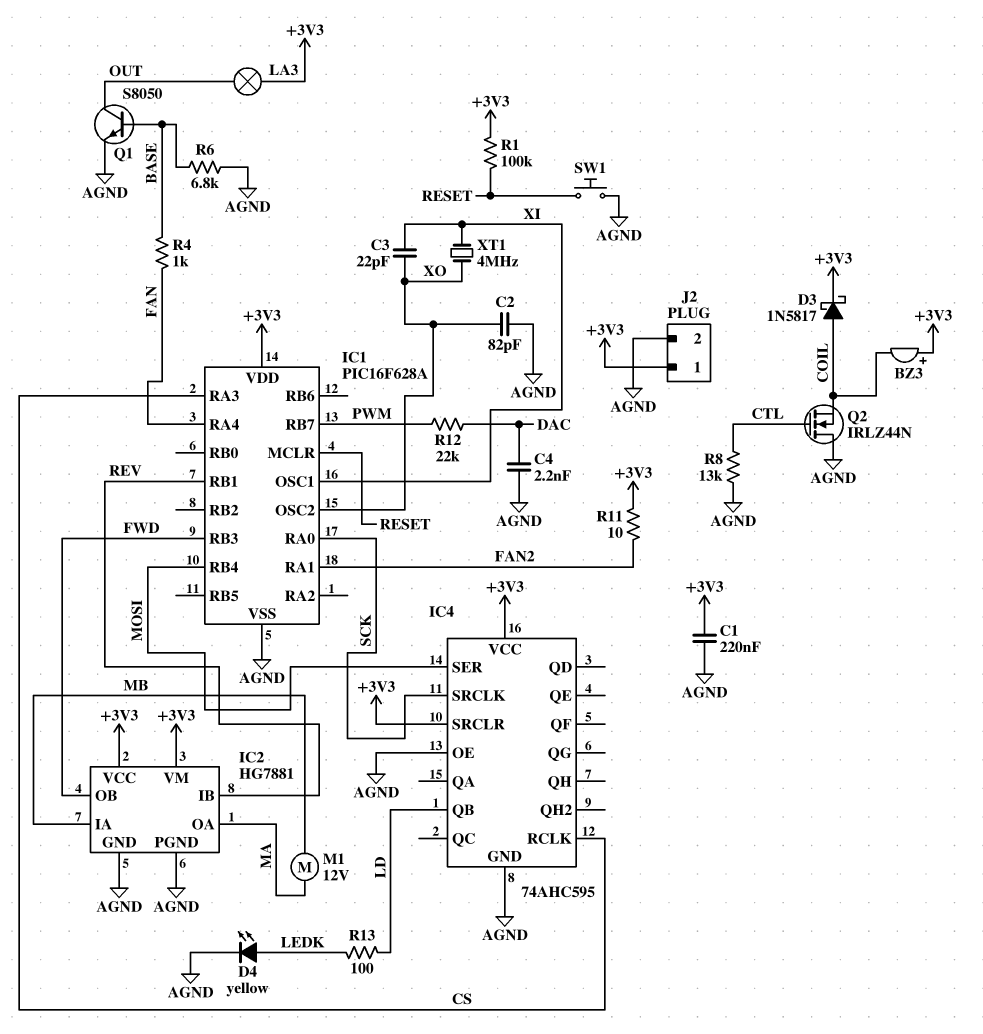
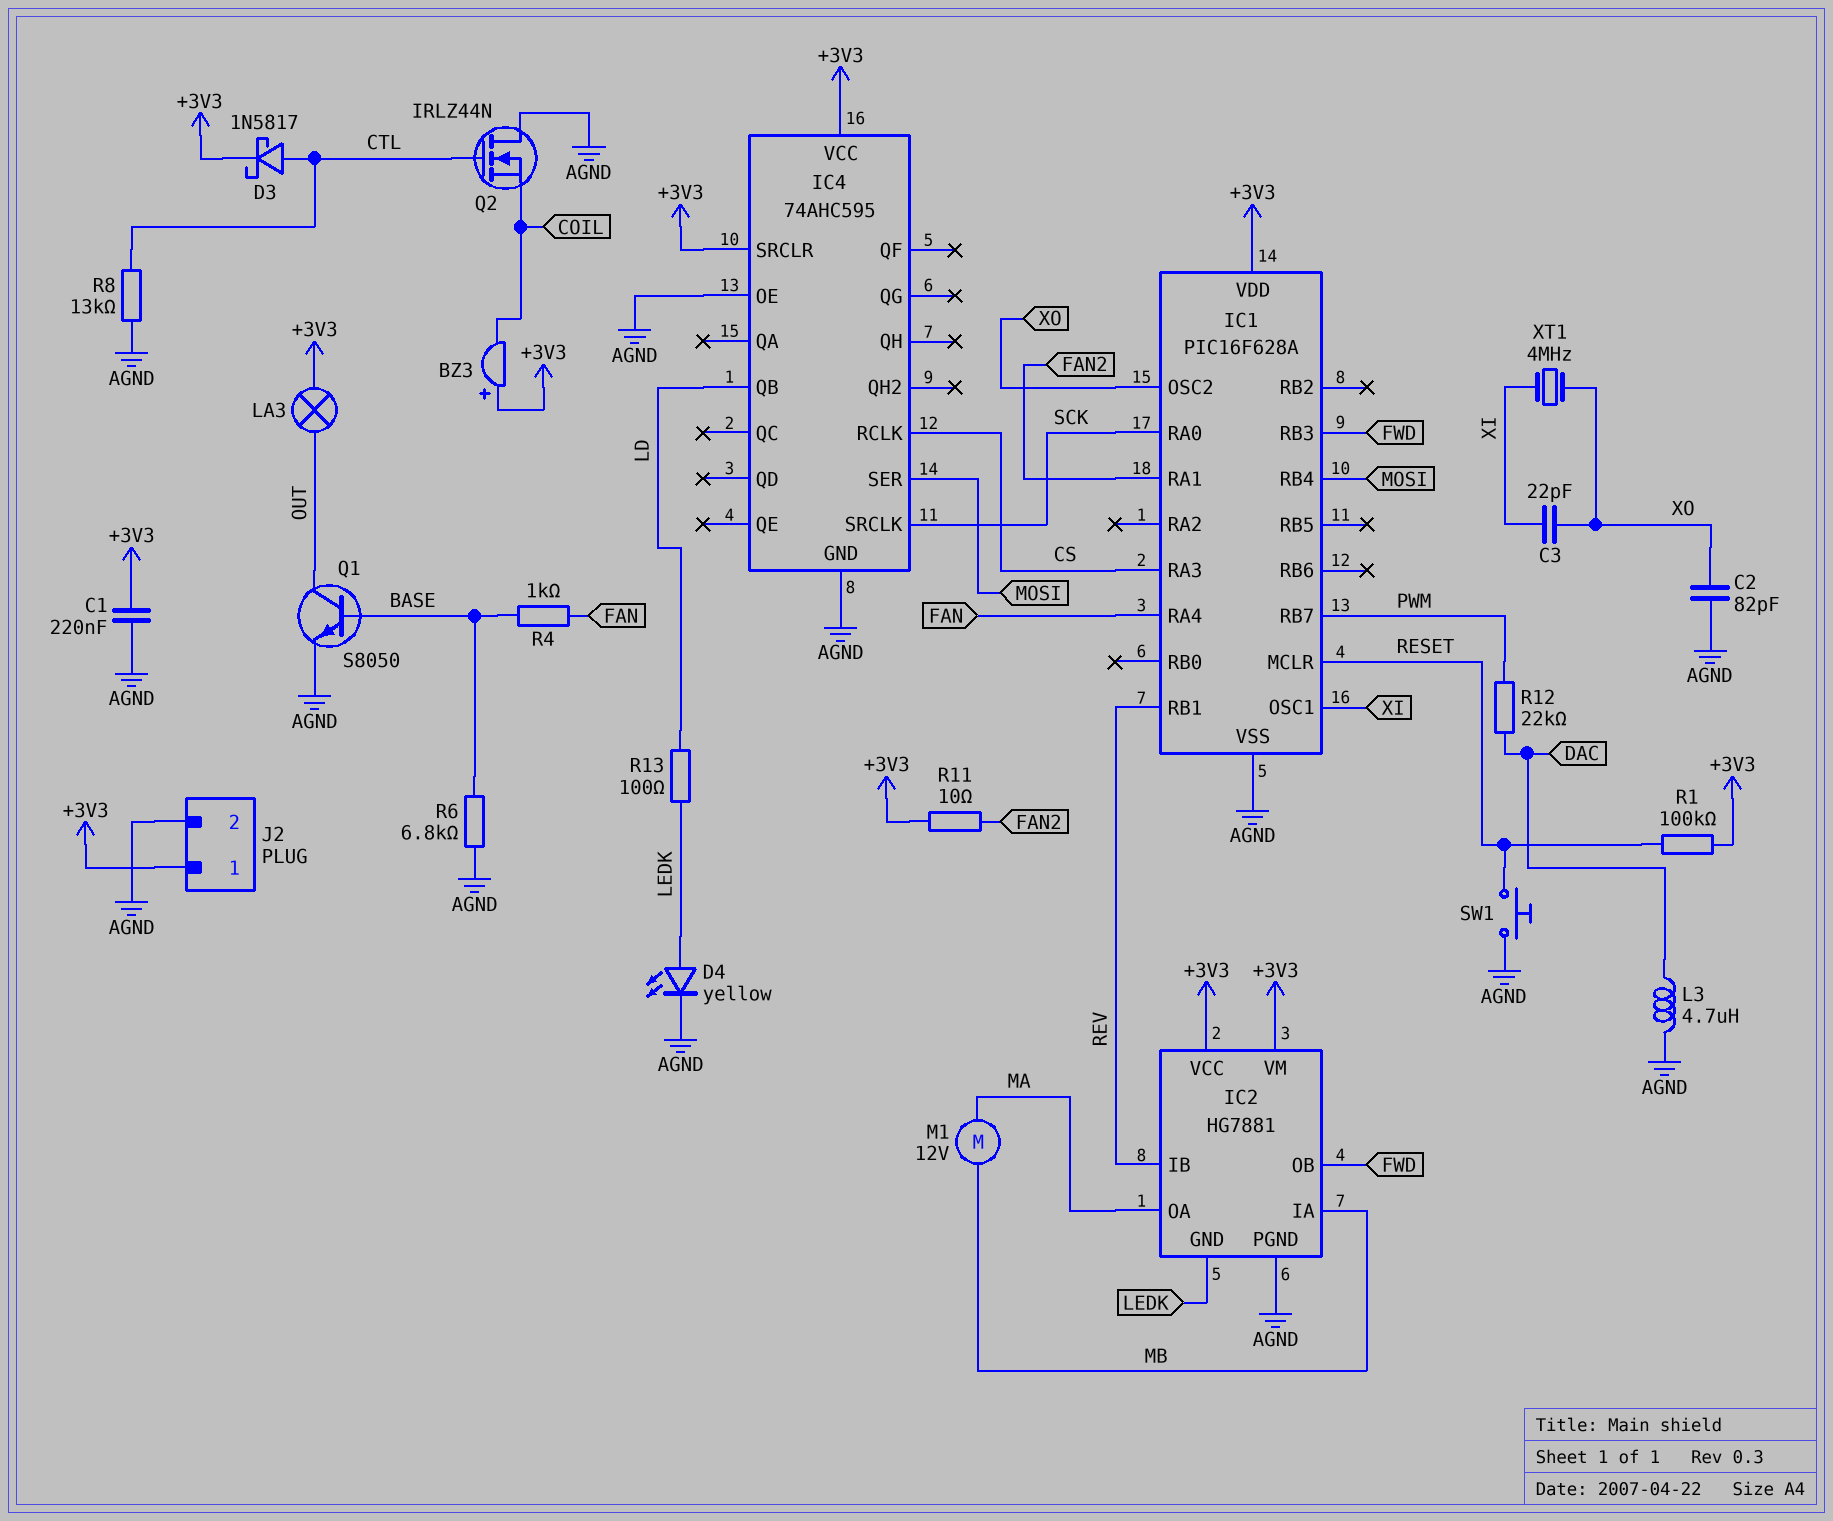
C4: 2.2nF (AGND, DAC) -> none
D3: schottky 1N5817 (A COIL, K +3V3) -> schottky 1N5817 (A CTL, K +3V3)
IC2 pin GND: AGND -> LEDK
L3: none -> 4.7uH (AGND, DAC)

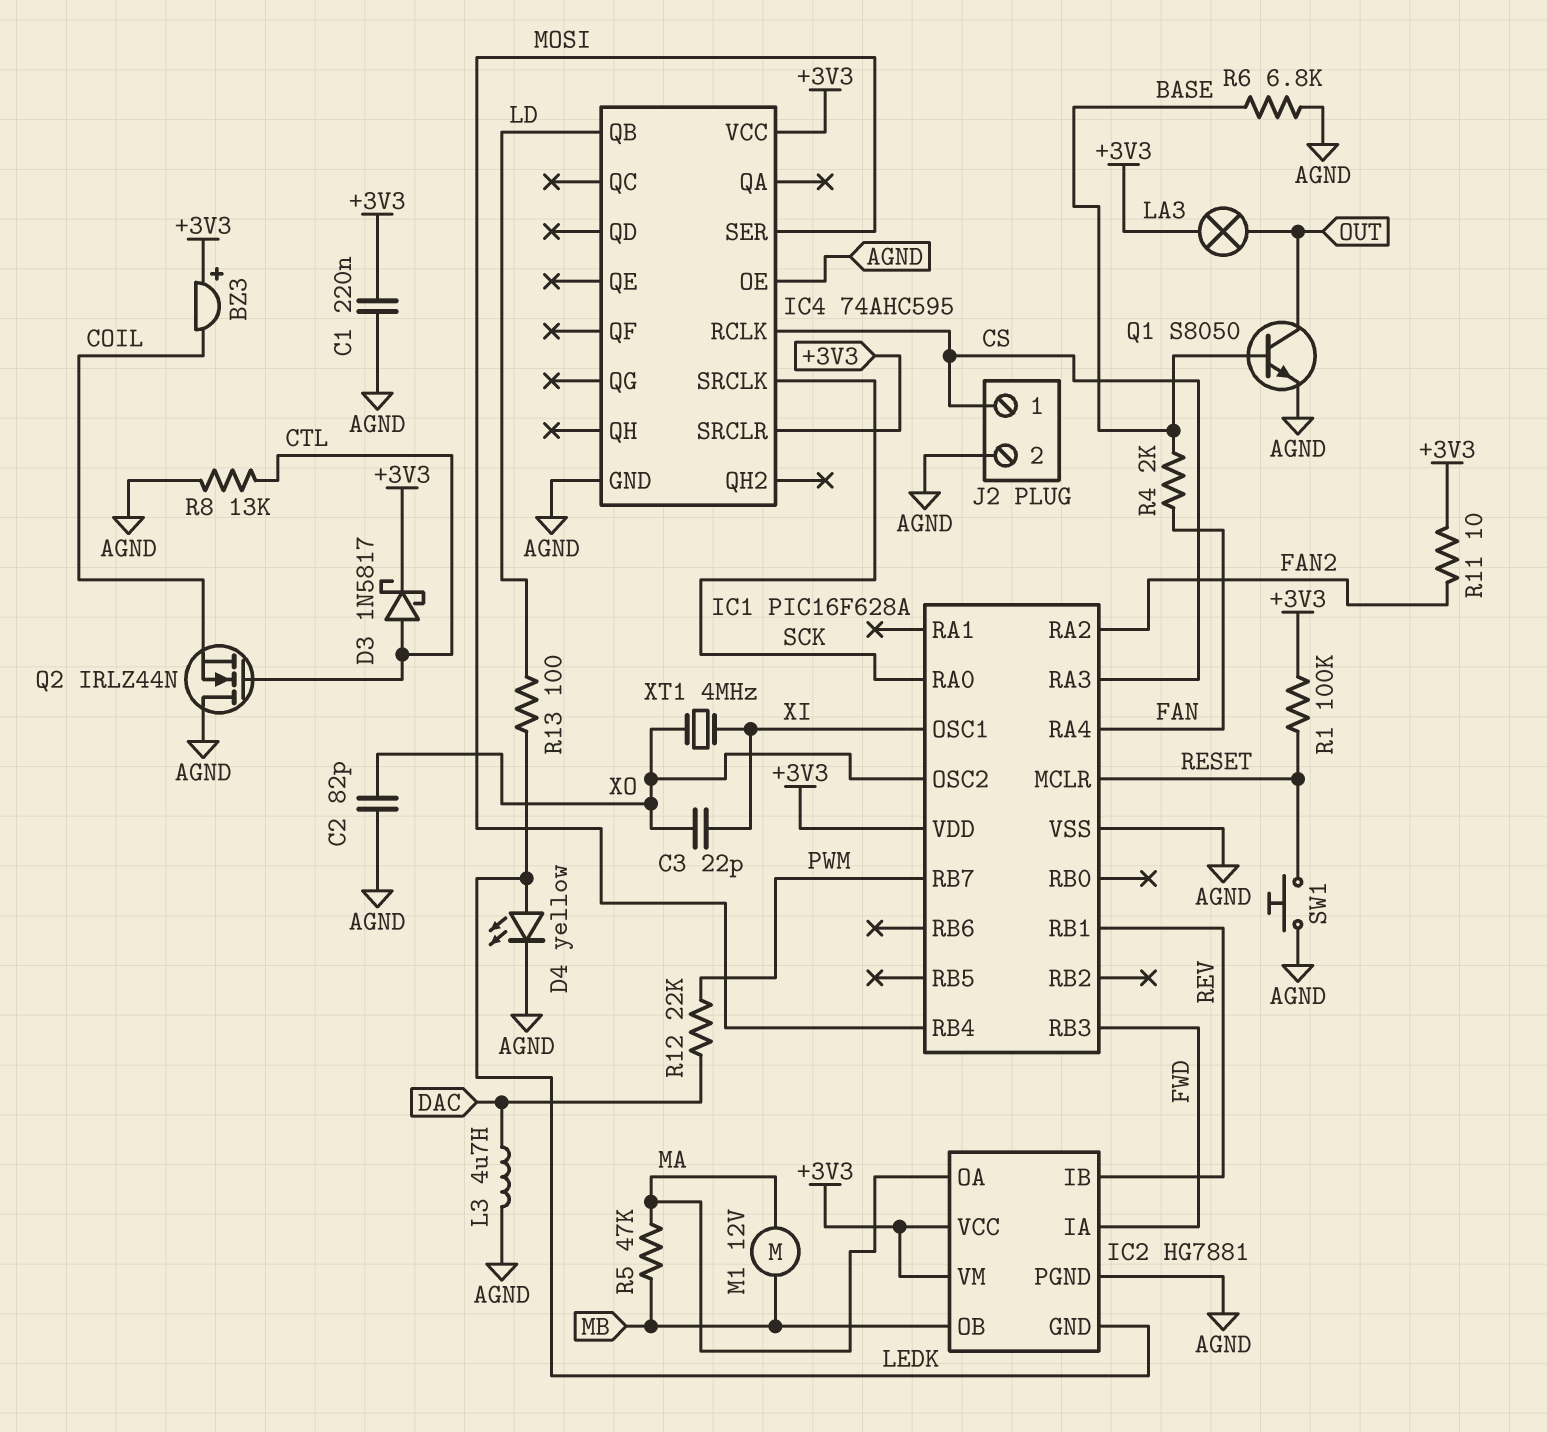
IC1 pin RA1: FAN2 -> none
IC1 pin RA2: none -> FAN2
IC2 pin IA: MB -> FWD
IC2 pin OB: FWD -> MB
J2 pin 1: +3V3 -> CS
R4: 1k (BASE, FAN) -> 2k (BASE, FAN)
R5: none -> 47k (MA, MB)

